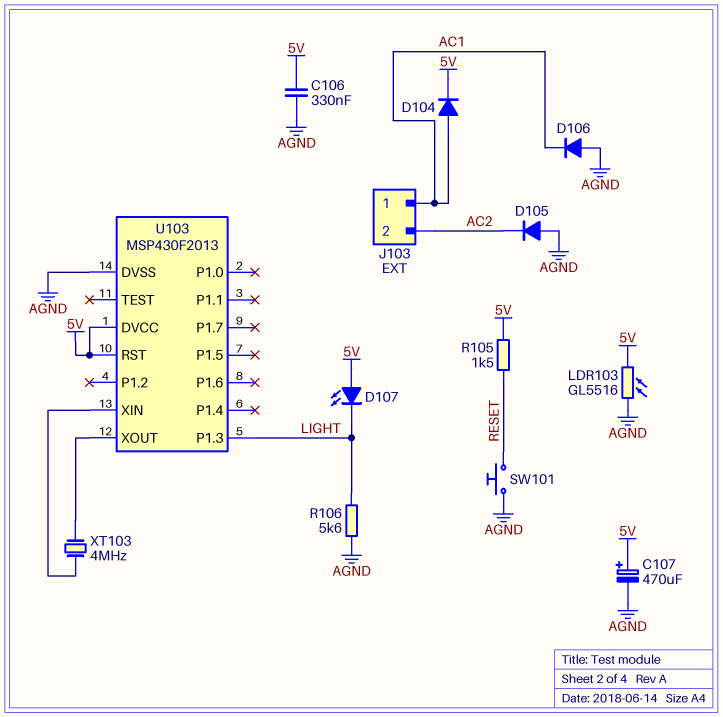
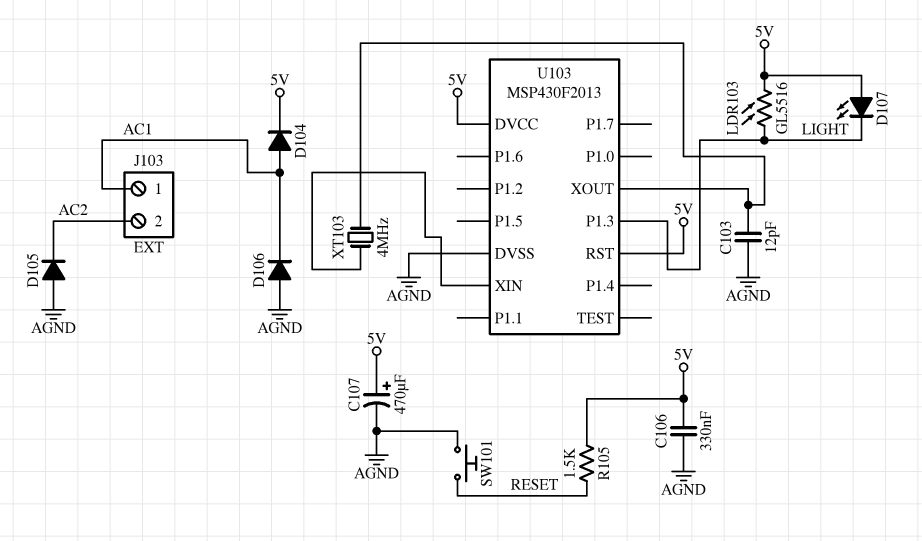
C103: none -> 12pF (AGND, U103/XOUT)
LDR103: GL5516 (5V, AGND) -> GL5516 (5V, LIGHT)
R106: 5.6k (AGND, LIGHT) -> none

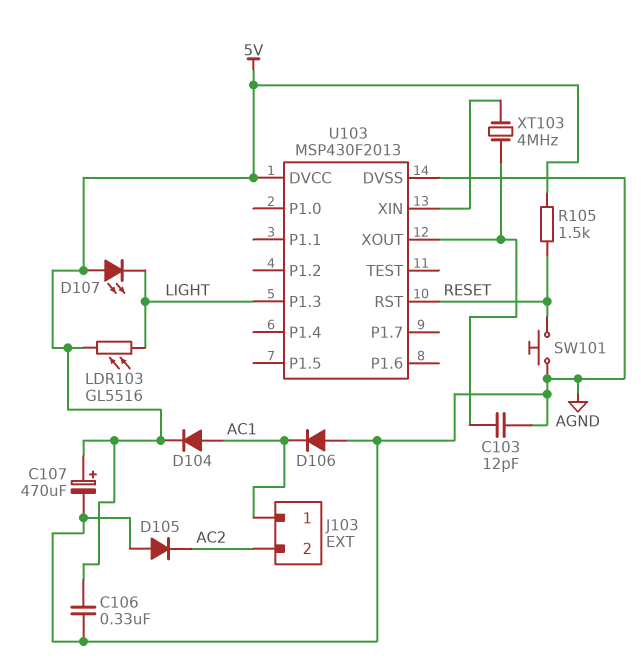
U103 pin RST: 5V -> RESET

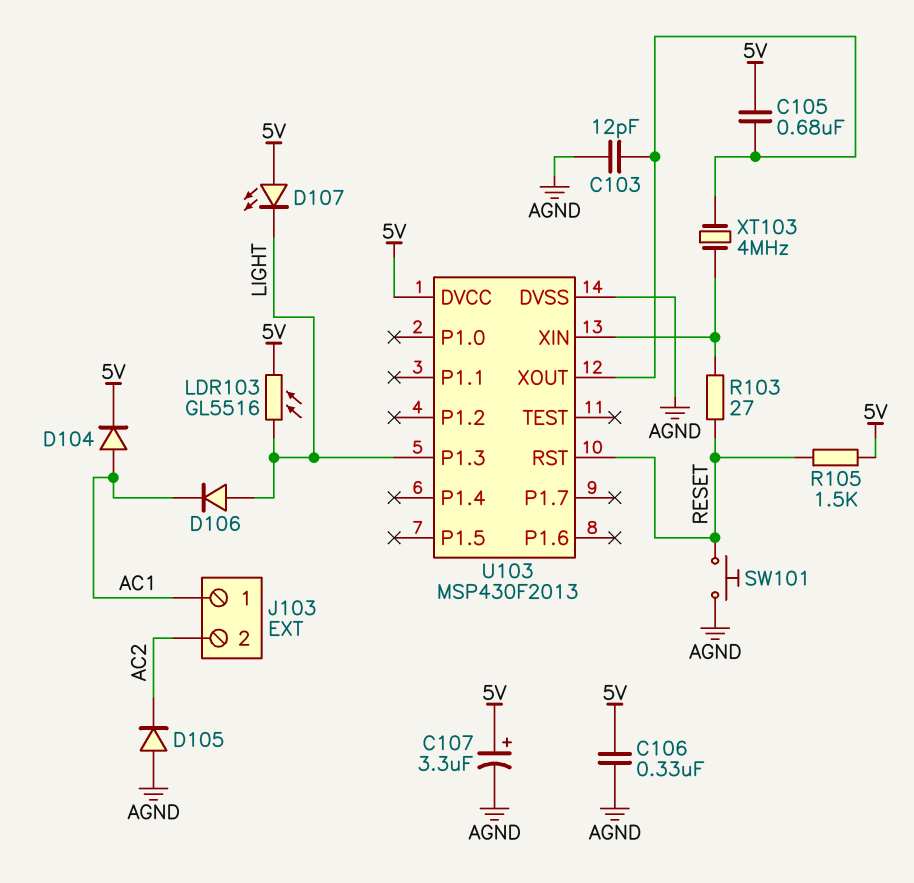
C105: none -> 680nF (5V, U103/XOUT)
C107: 470uF (plus 5V, minus AGND) -> 3.3uF (plus 5V, minus AGND)
D106: diode (A AGND, K AC1) -> diode (A LIGHT, K AC1)
R103: none -> 27 (RESET, U103/XIN)

